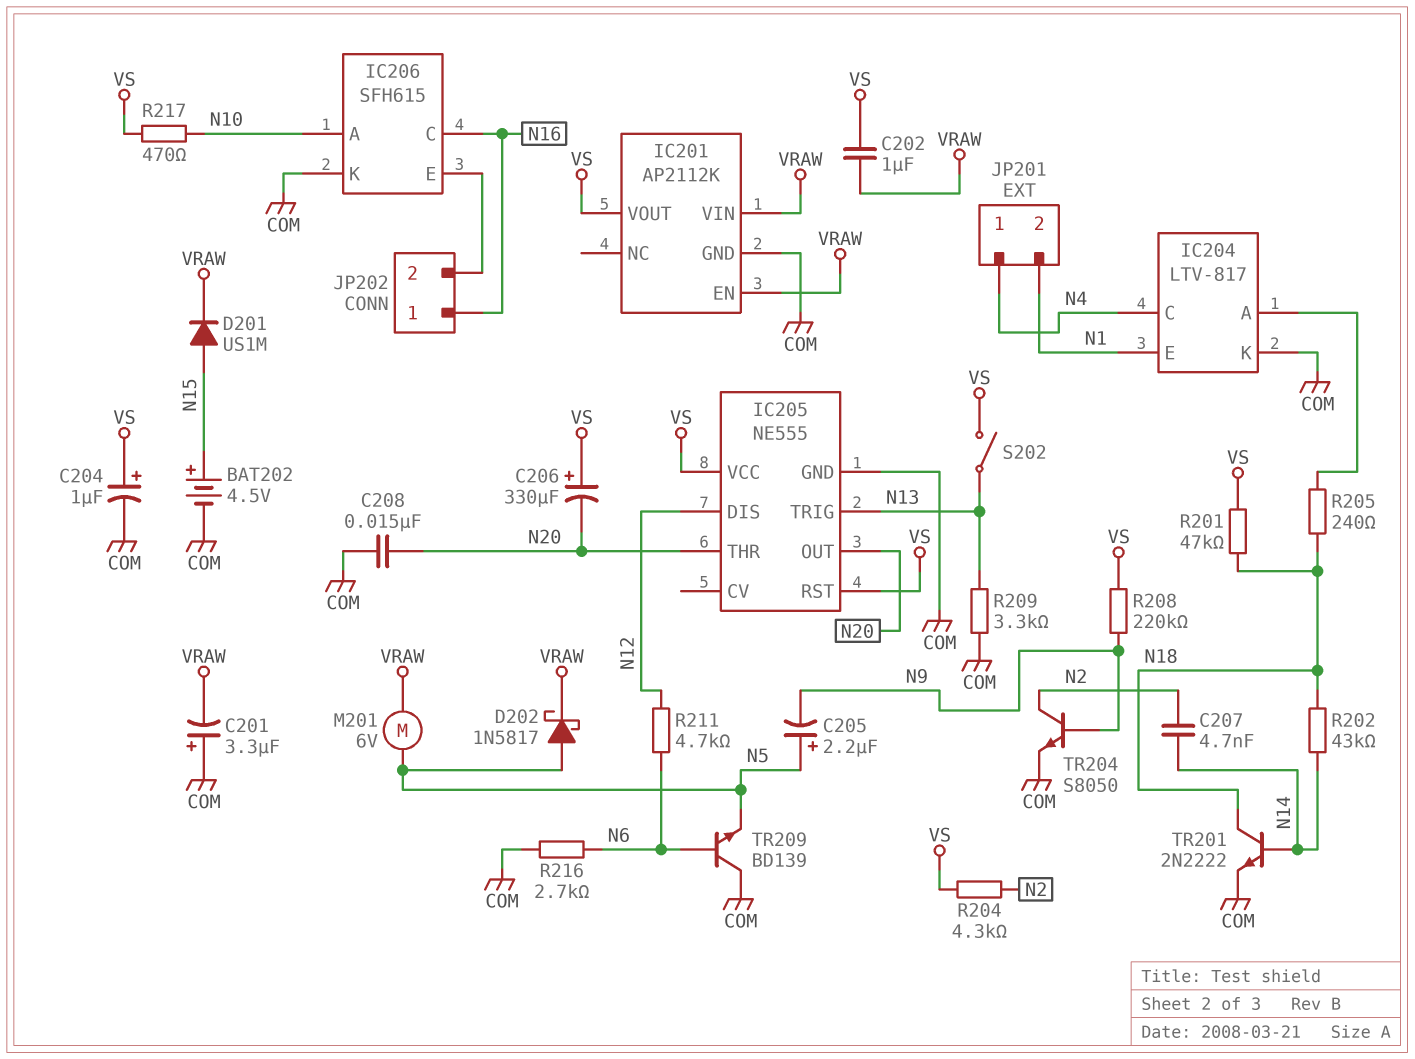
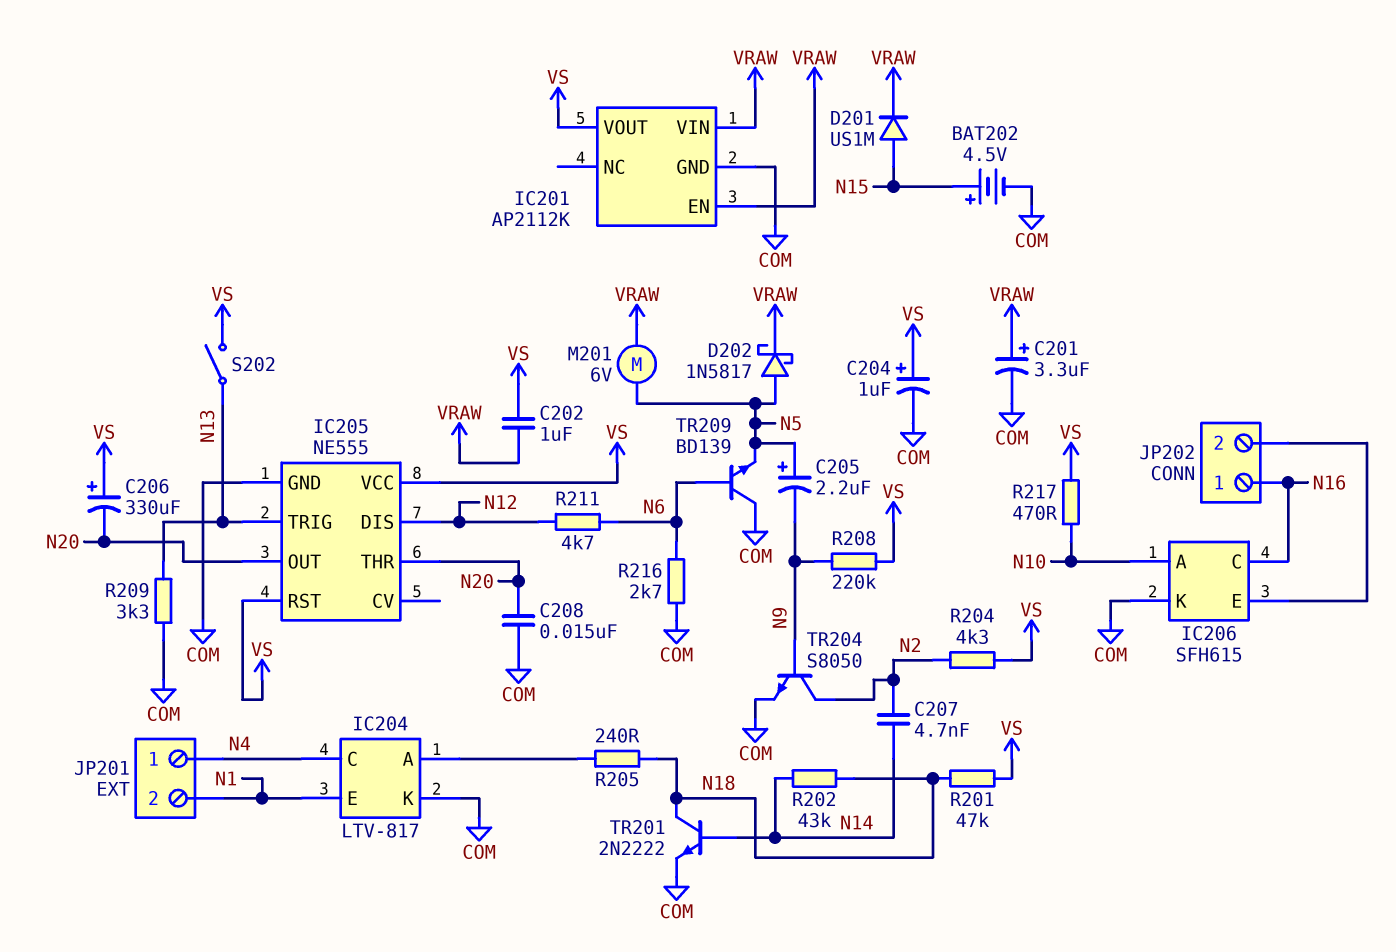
C201: 3.3uF (plus COM, minus VRAW) -> 3.3uF (plus VRAW, minus COM)

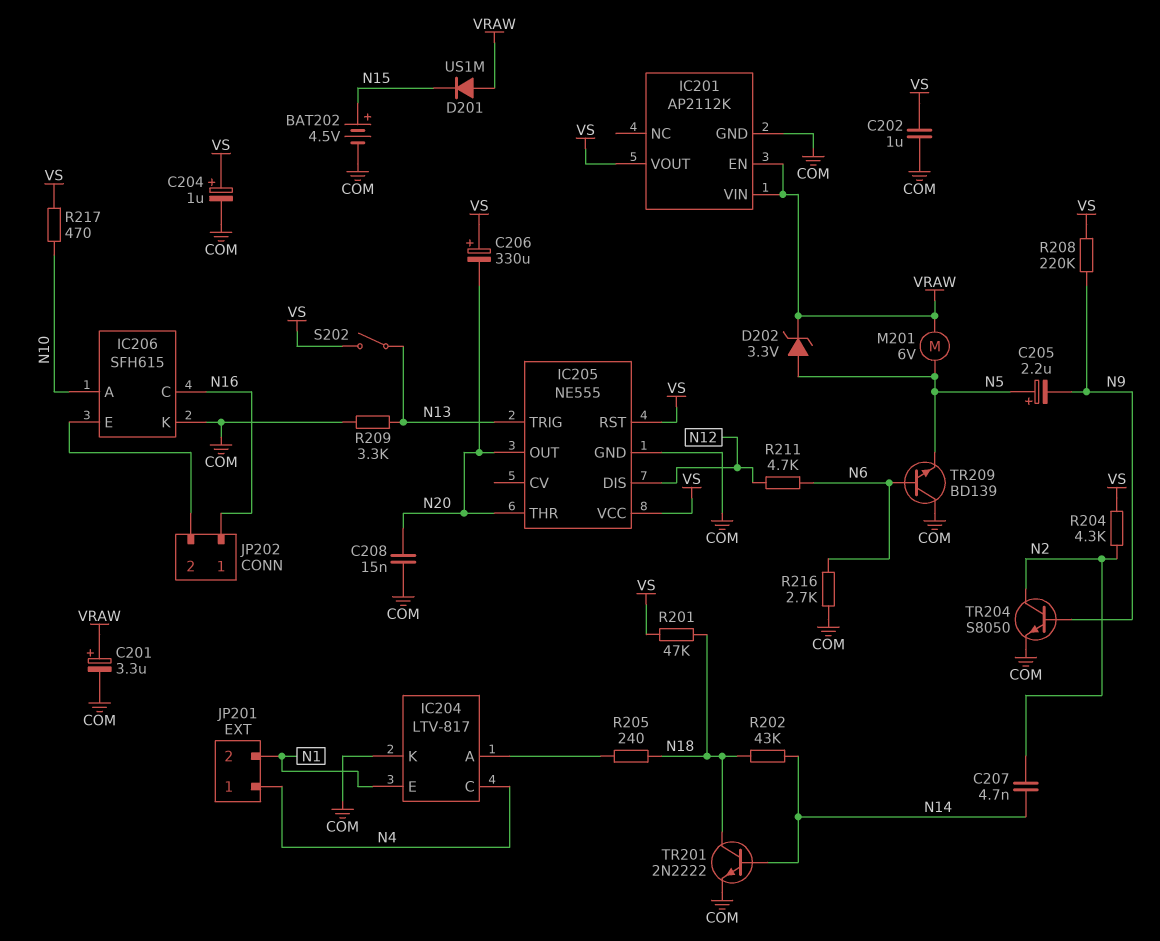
C202: 1uF (VRAW, VS) -> 1uF (COM, VS)
D201: diode US1M (A N15, K VRAW) -> diode US1M (A VRAW, K N15)
D202: schottky 1N5817 (A N5, K VRAW) -> zener 3.3V (A N5, K VRAW)

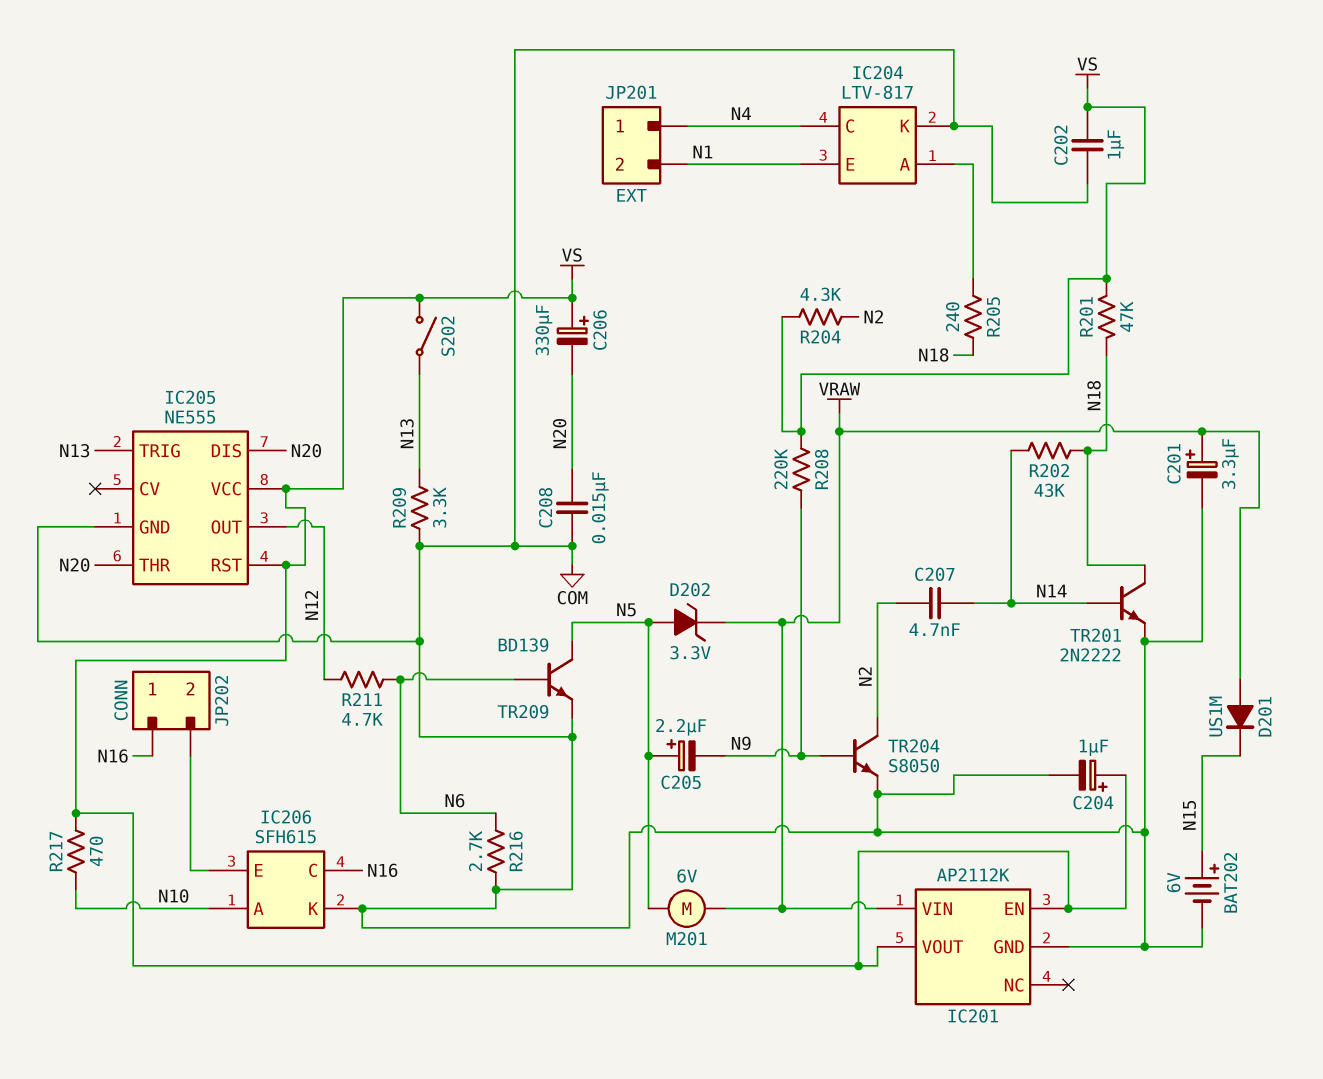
BAT202: 4.5V (plus N15, minus COM) -> 6V (plus N15, minus COM)
IC201 pin EN: VRAW -> VS
IC205 pin DIS: N12 -> N20
IC205 pin OUT: N20 -> N12
TR209: NPN BD139 (B N6, C COM, E N5) -> NPN BD139 (B N6, C N5, E COM)

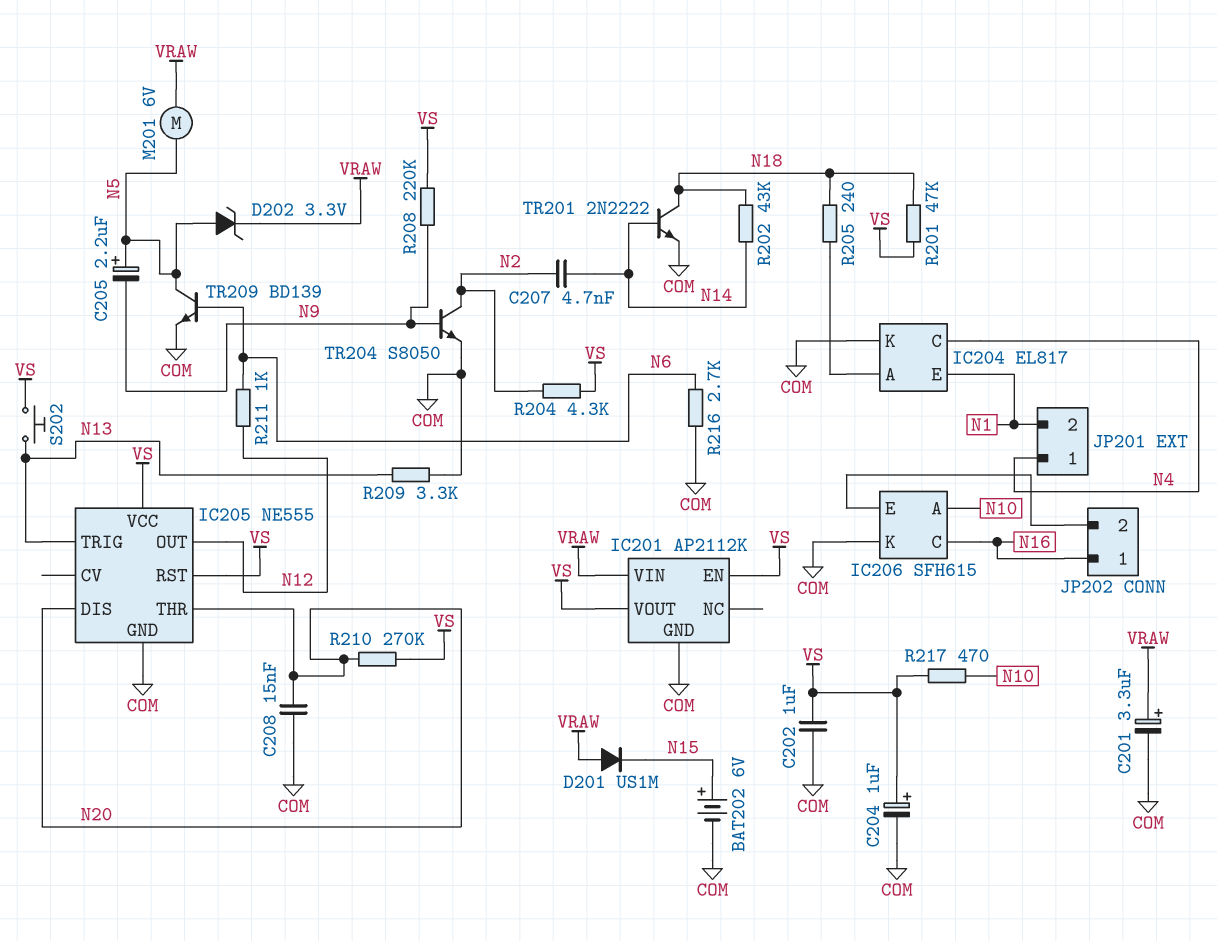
C206: 330uF (plus VS, minus N20) -> none
IC204: LTV-817 -> EL817
R210: none -> 270k (N20, VS)
R211: 4.7k (N6, N12) -> 1k (N6, N12)
S202: switch (N13, VS) -> button (N13, VS)

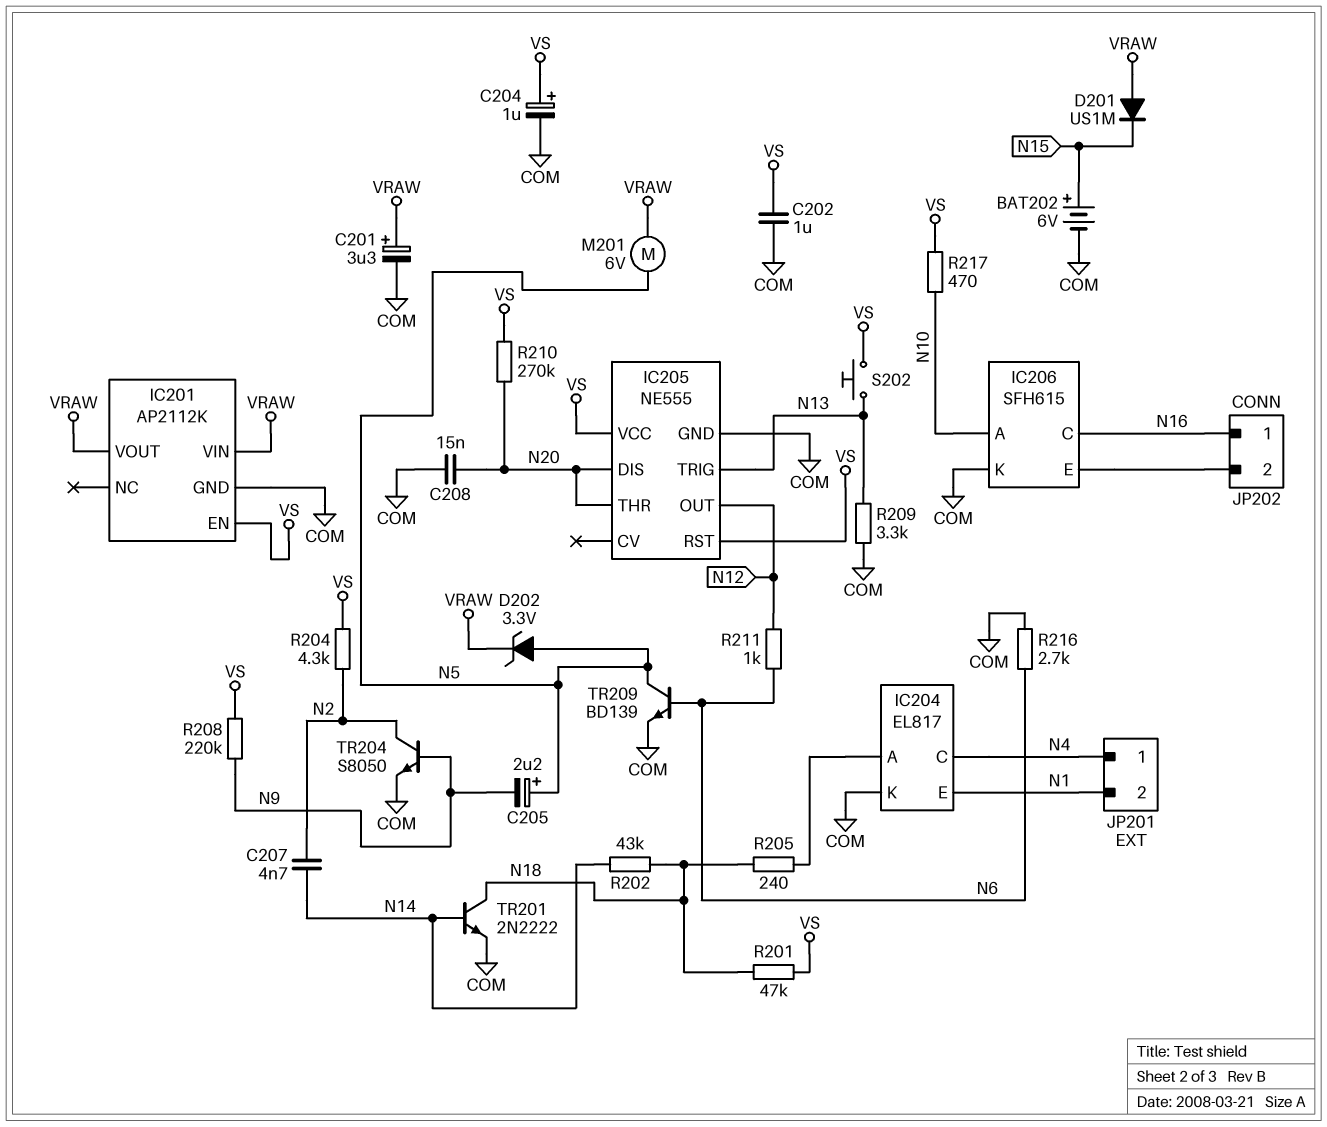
IC201 pin VOUT: VS -> VRAW

